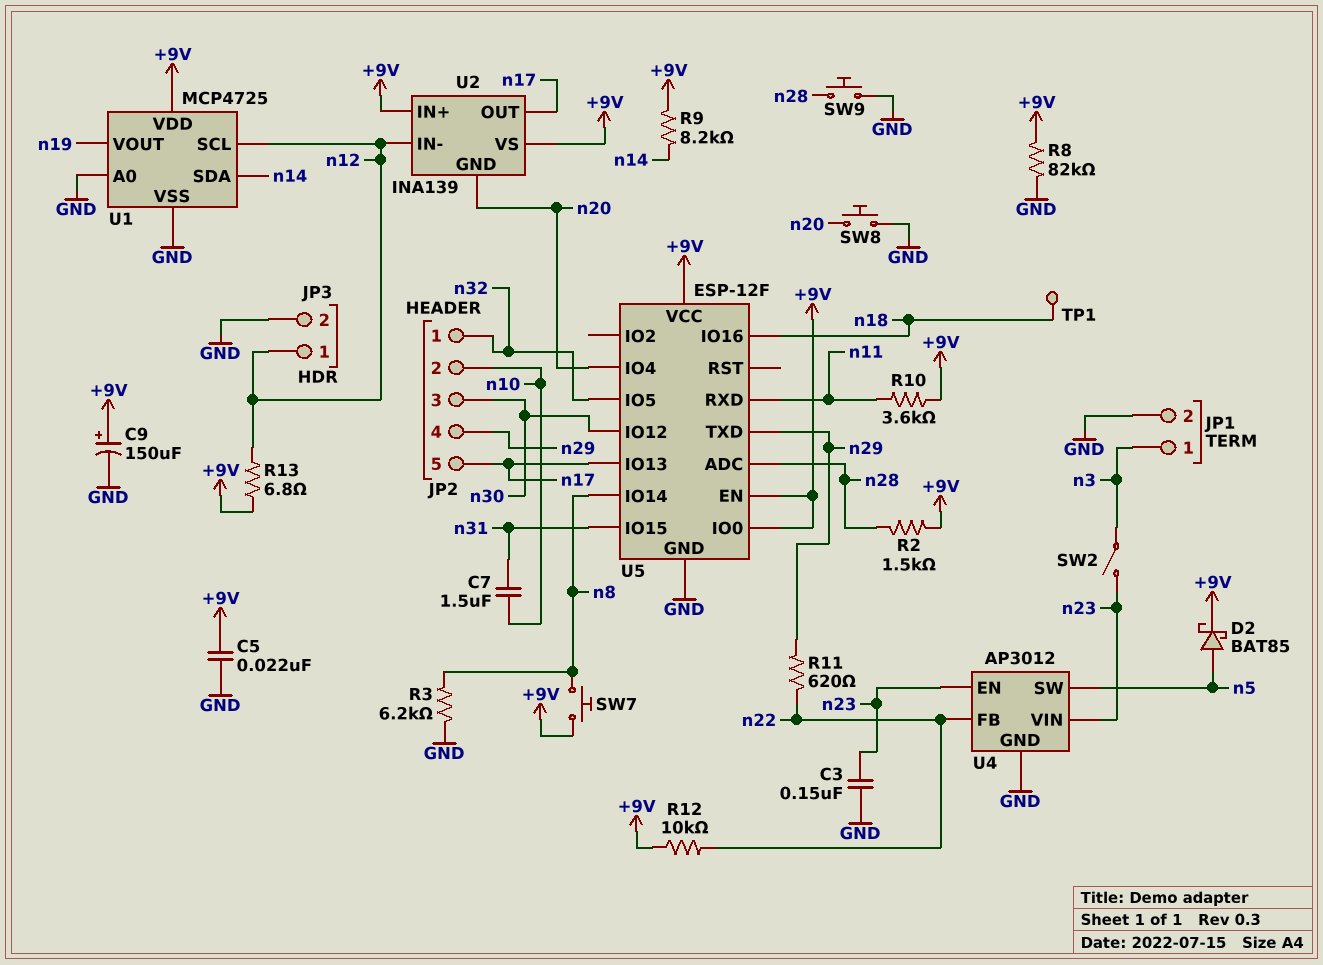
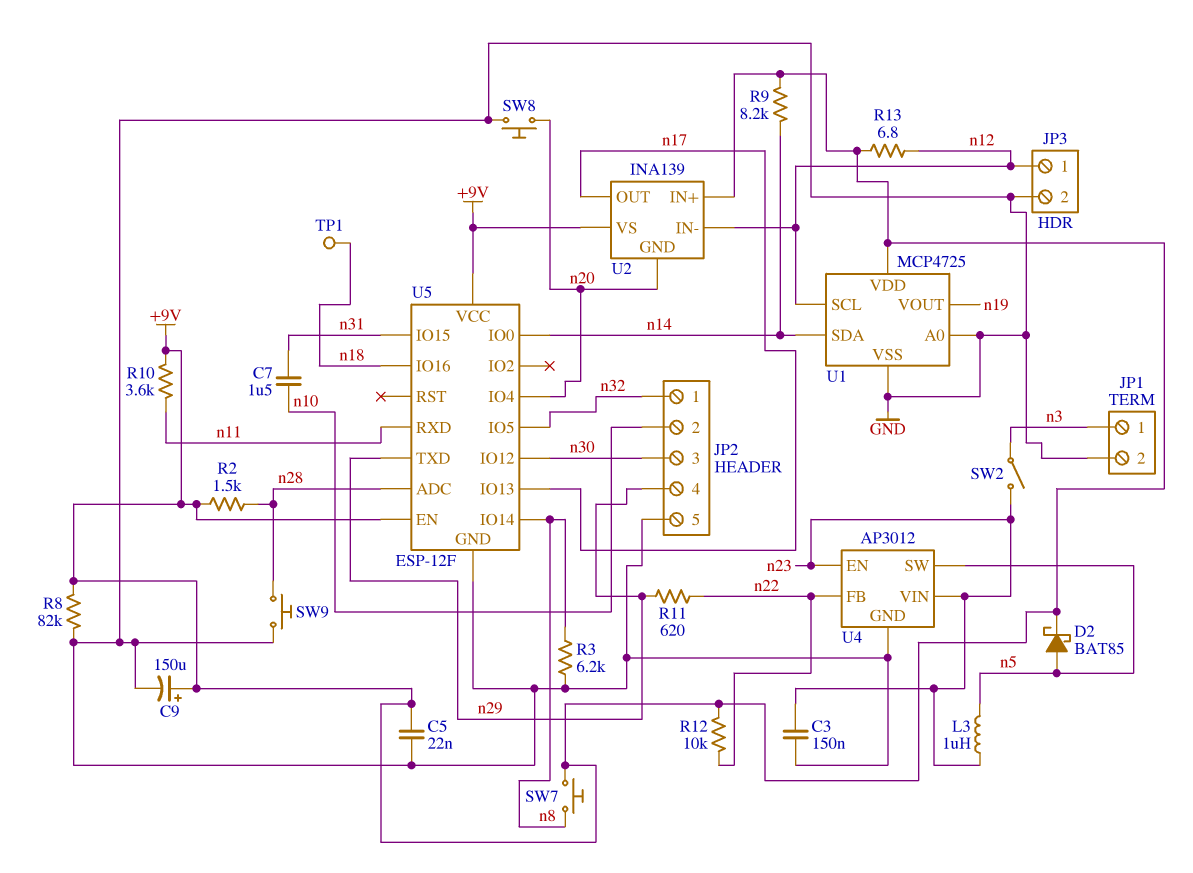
JP2 pin 5: n17 -> GND
L3: none -> 1uH (n5, n23)
U5 pin IO0: +9V -> n14

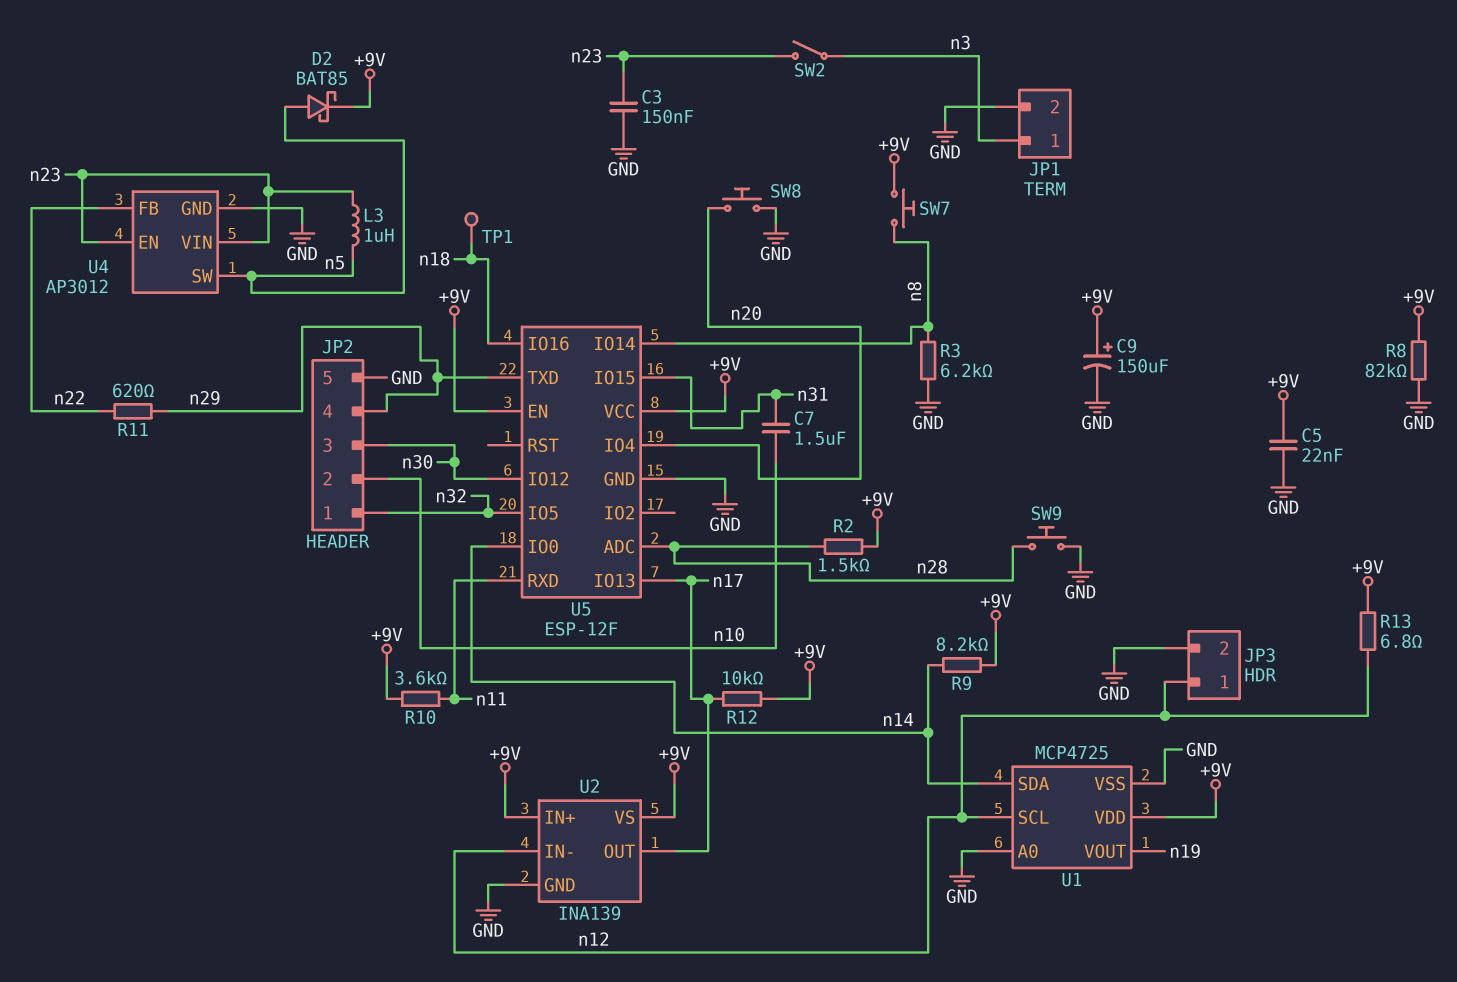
R12: 10k (+9V, n22) -> 10k (+9V, n17)
U2 pin GND: n20 -> GND

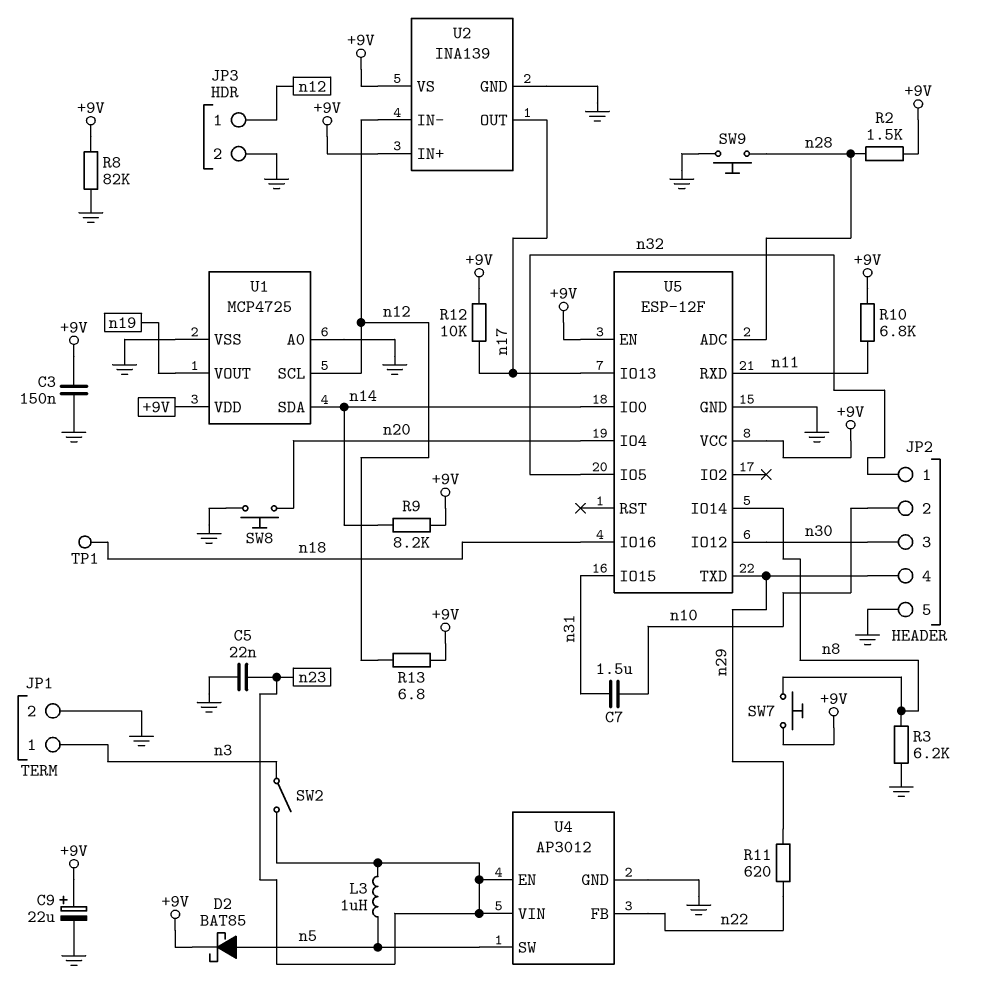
C3: 150nF (GND, n23) -> 150nF (+9V, GND)
C5: 22nF (+9V, GND) -> 22nF (GND, n23)
C9: 150uF (plus +9V, minus GND) -> 22uF (plus +9V, minus GND)
R10: 3.6k (+9V, n11) -> 6.8k (+9V, n11)

